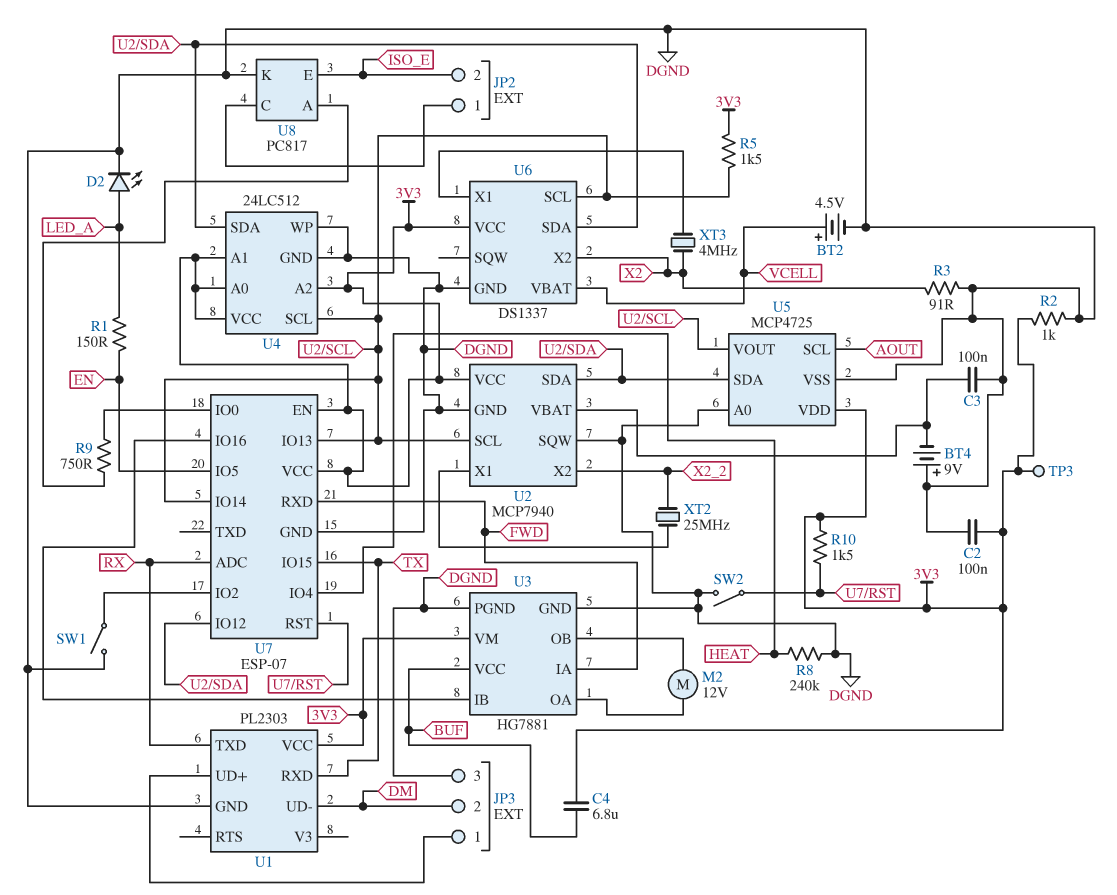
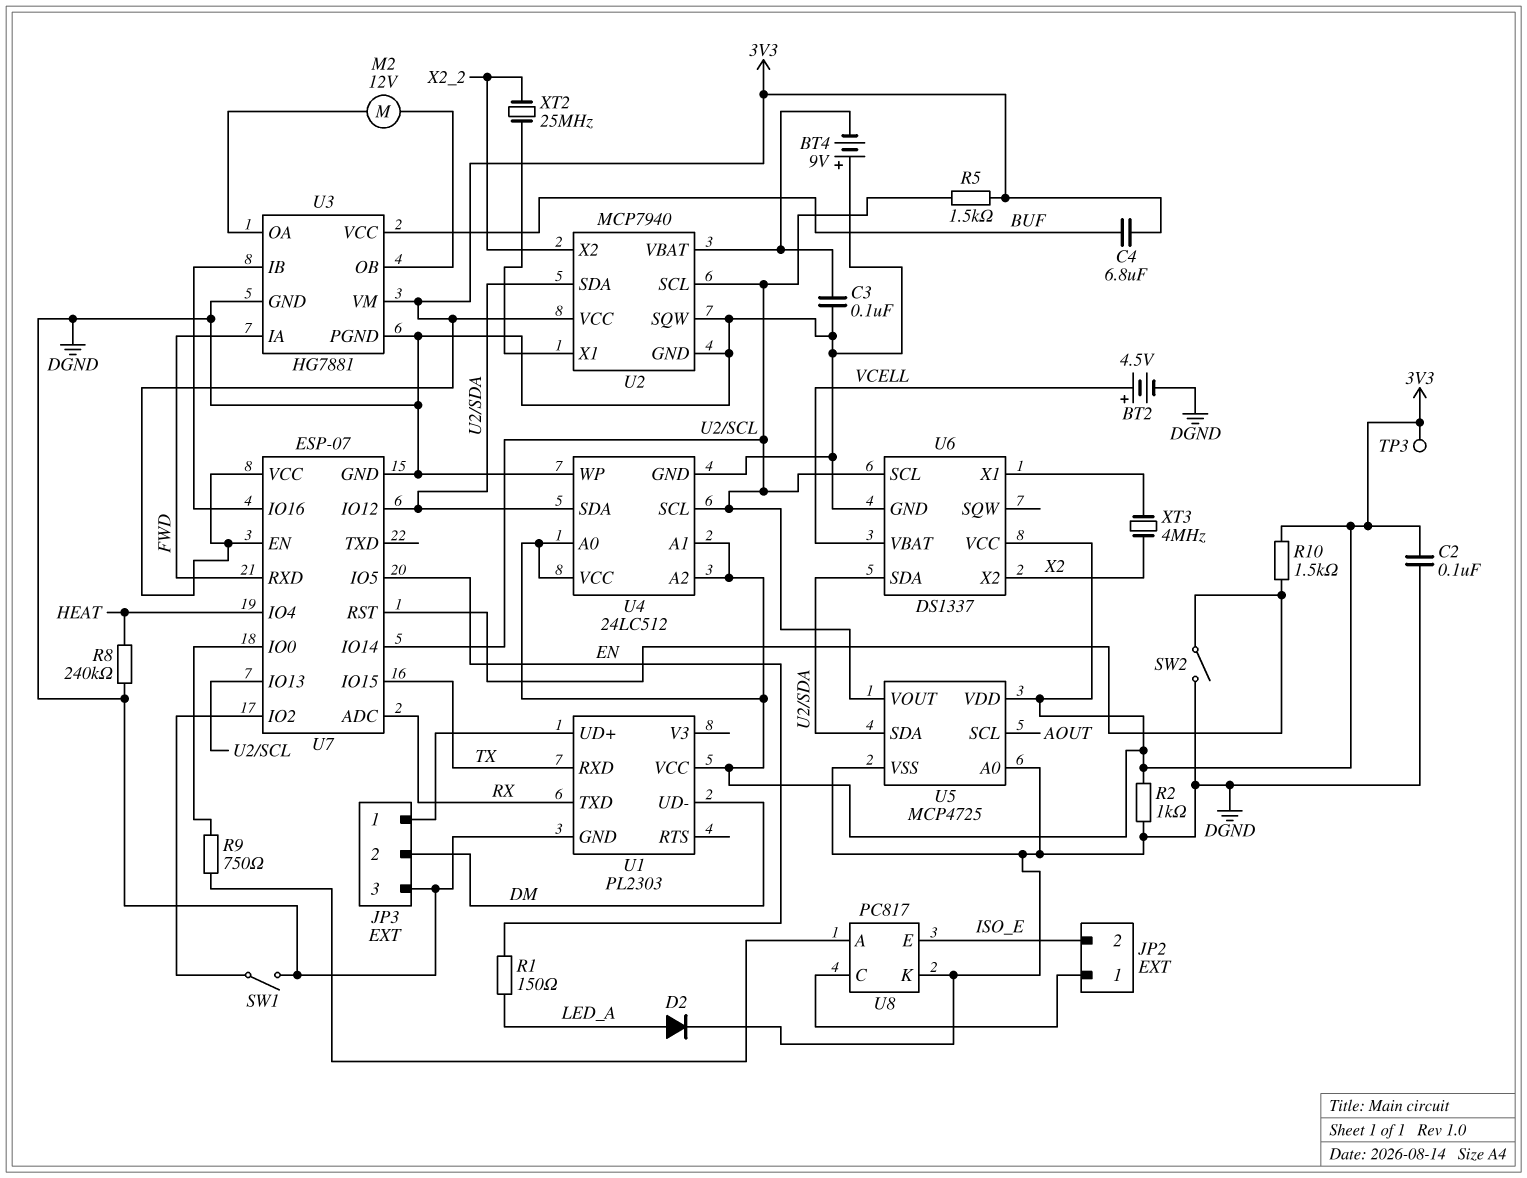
D2: LED (A LED_A, K DGND) -> diode (A LED_A, K DGND)
R3: 91 (DGND, X2) -> none

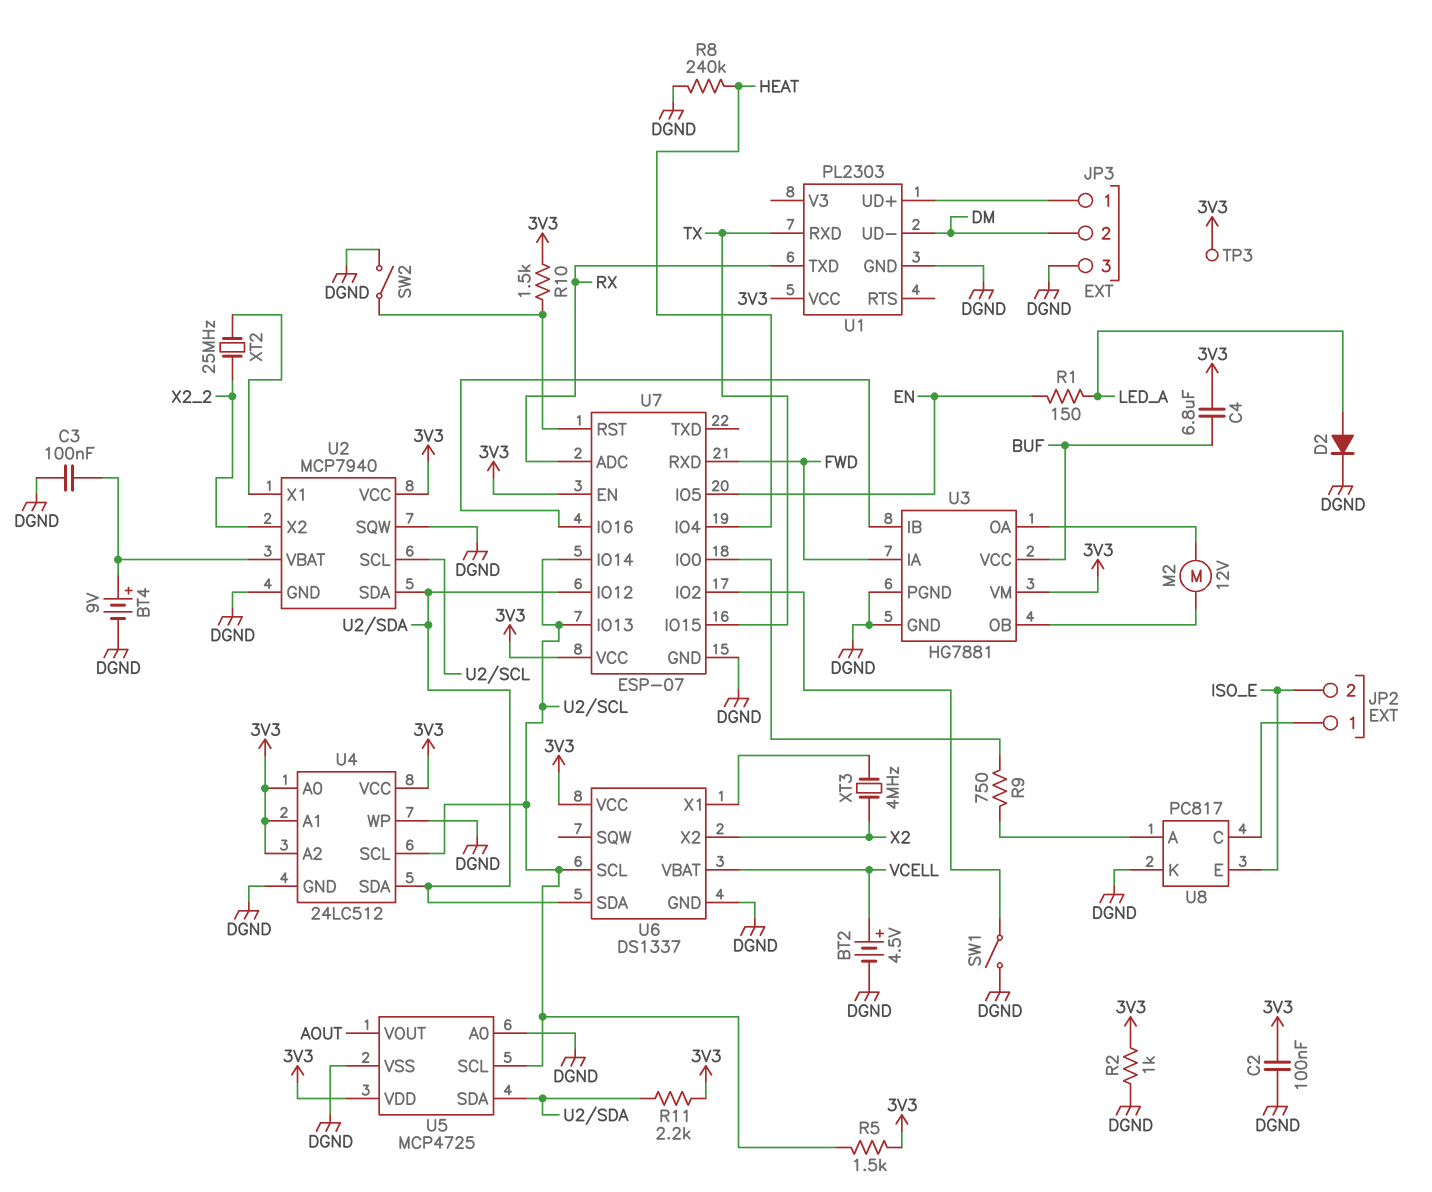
BT4: 9V (plus DGND, minus U2/VBAT) -> 9V (plus U2/VBAT, minus DGND)
R11: none -> 2.2k (3V3, U2/SDA)
U5 pin SCL: AOUT -> U2/SCL
U5 pin VOUT: U2/SCL -> AOUT

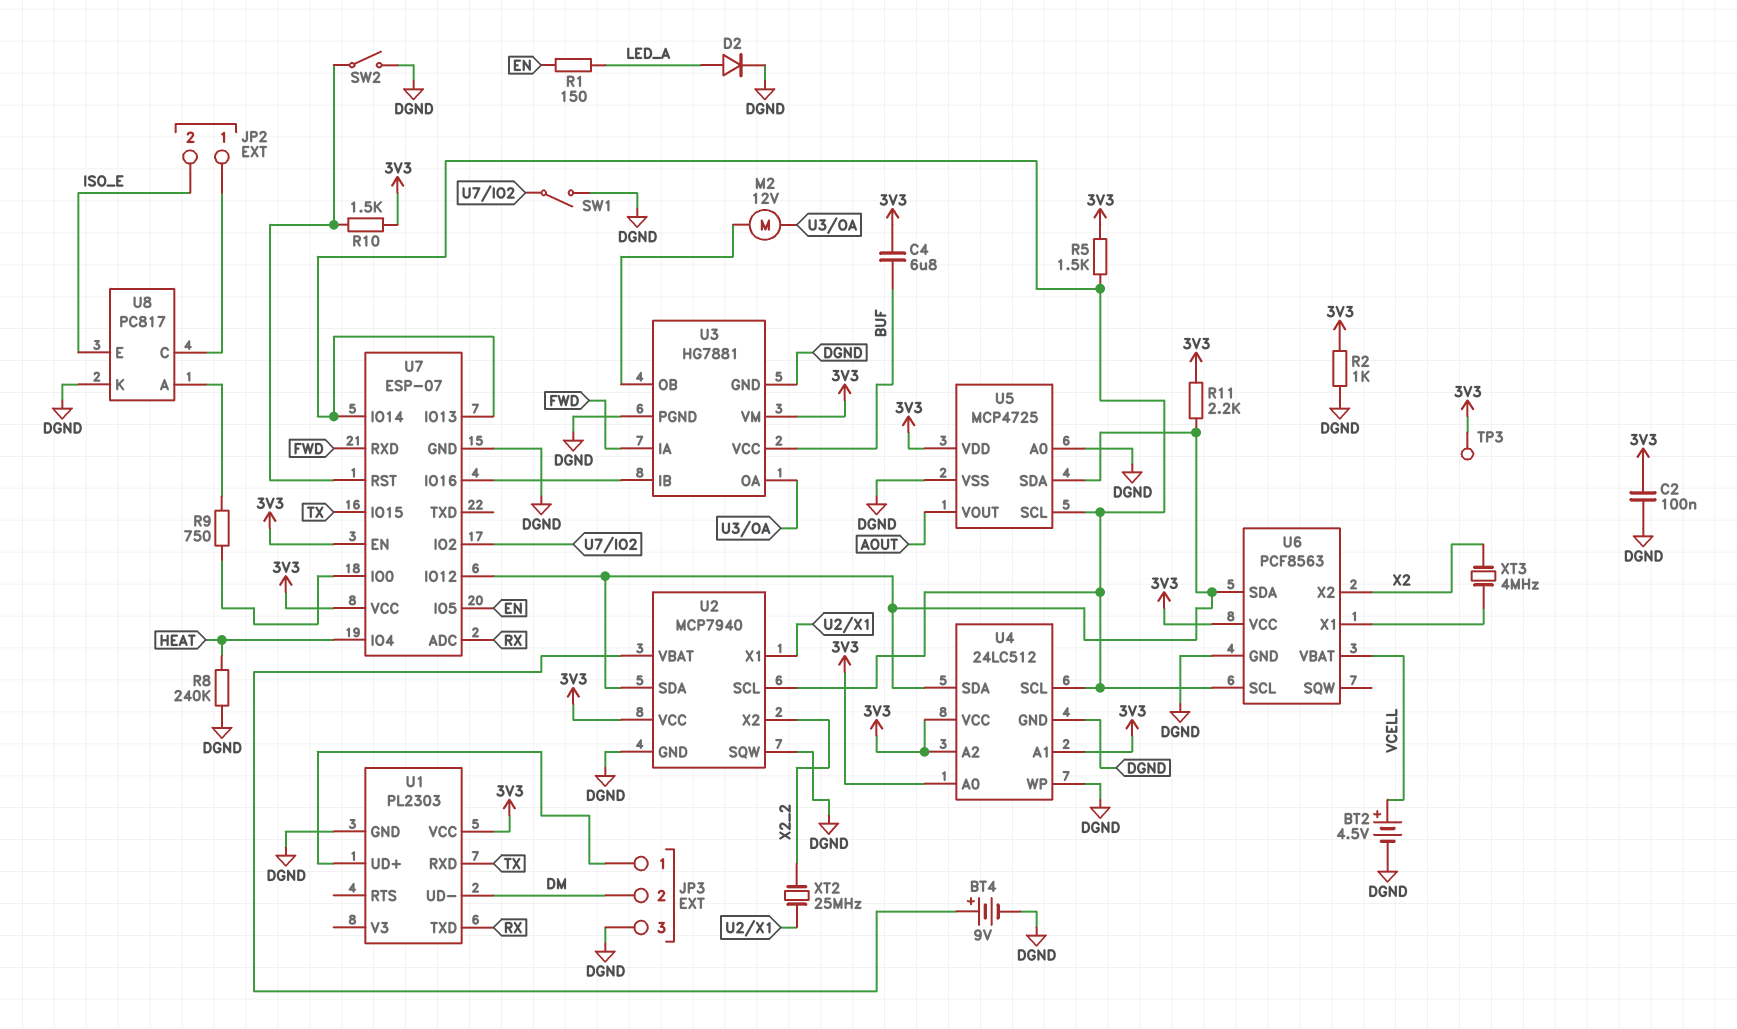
C3: 100nF (DGND, U2/VBAT) -> none
U6: DS1337 -> PCF8563

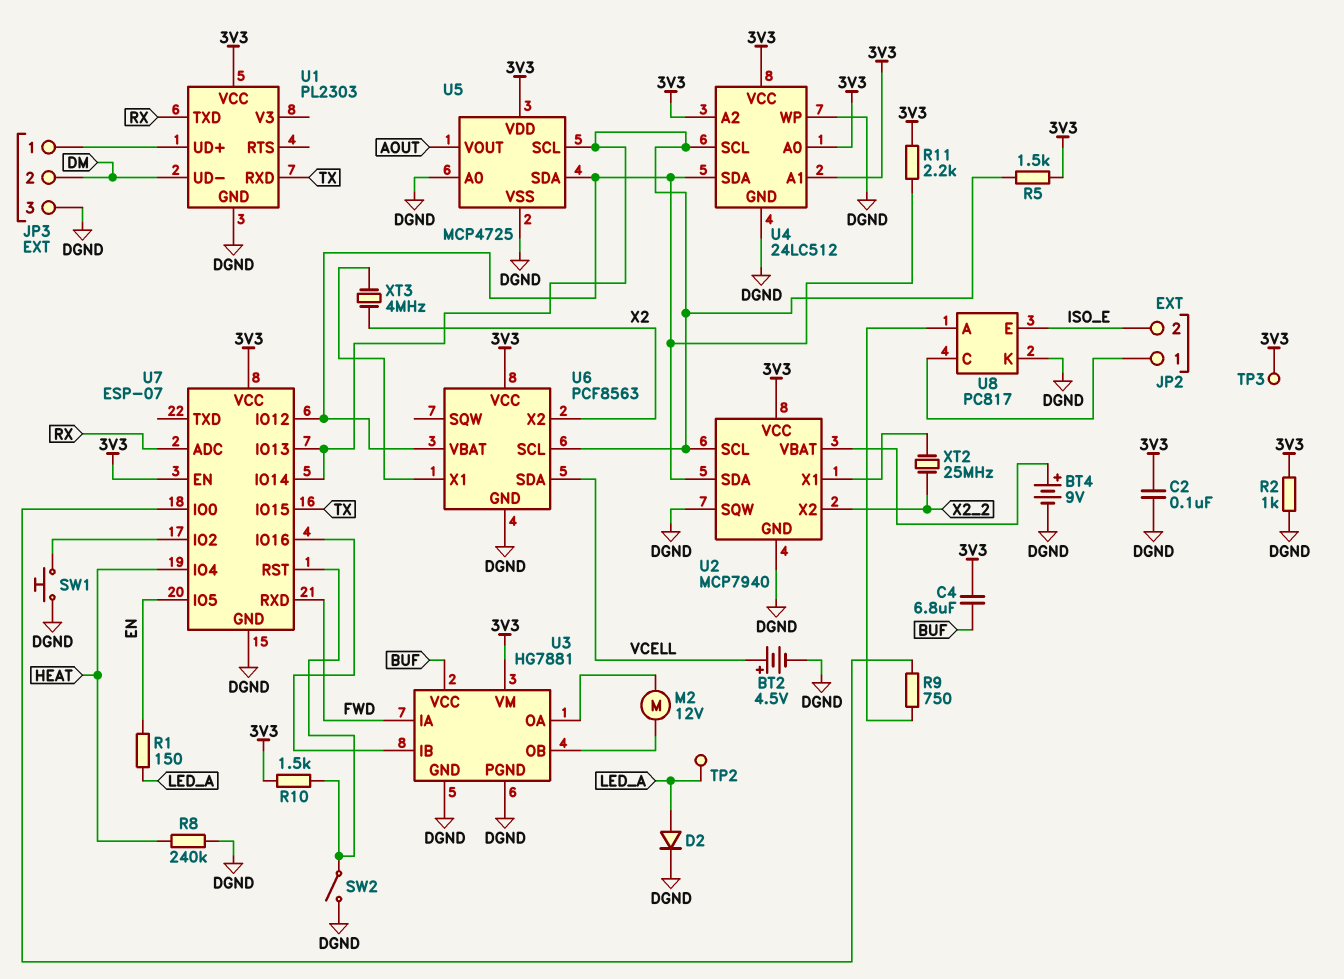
SW1: switch (DGND, U7/IO2) -> button (DGND, U7/IO2)
TP2: none -> test point (LED_A)
U6 pin SDA: U2/SDA -> VCELL
U6 pin VBAT: VCELL -> U2/SDA

